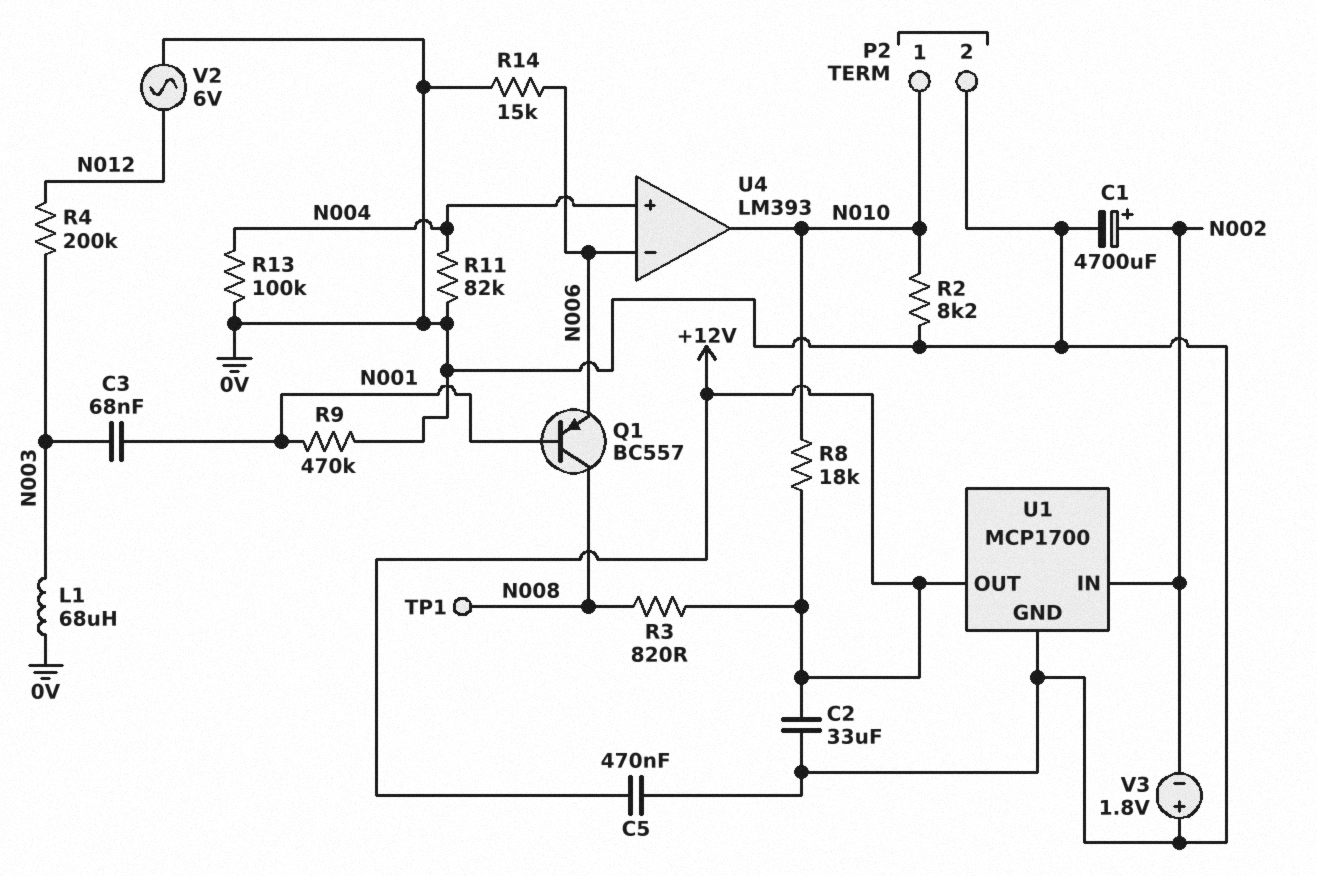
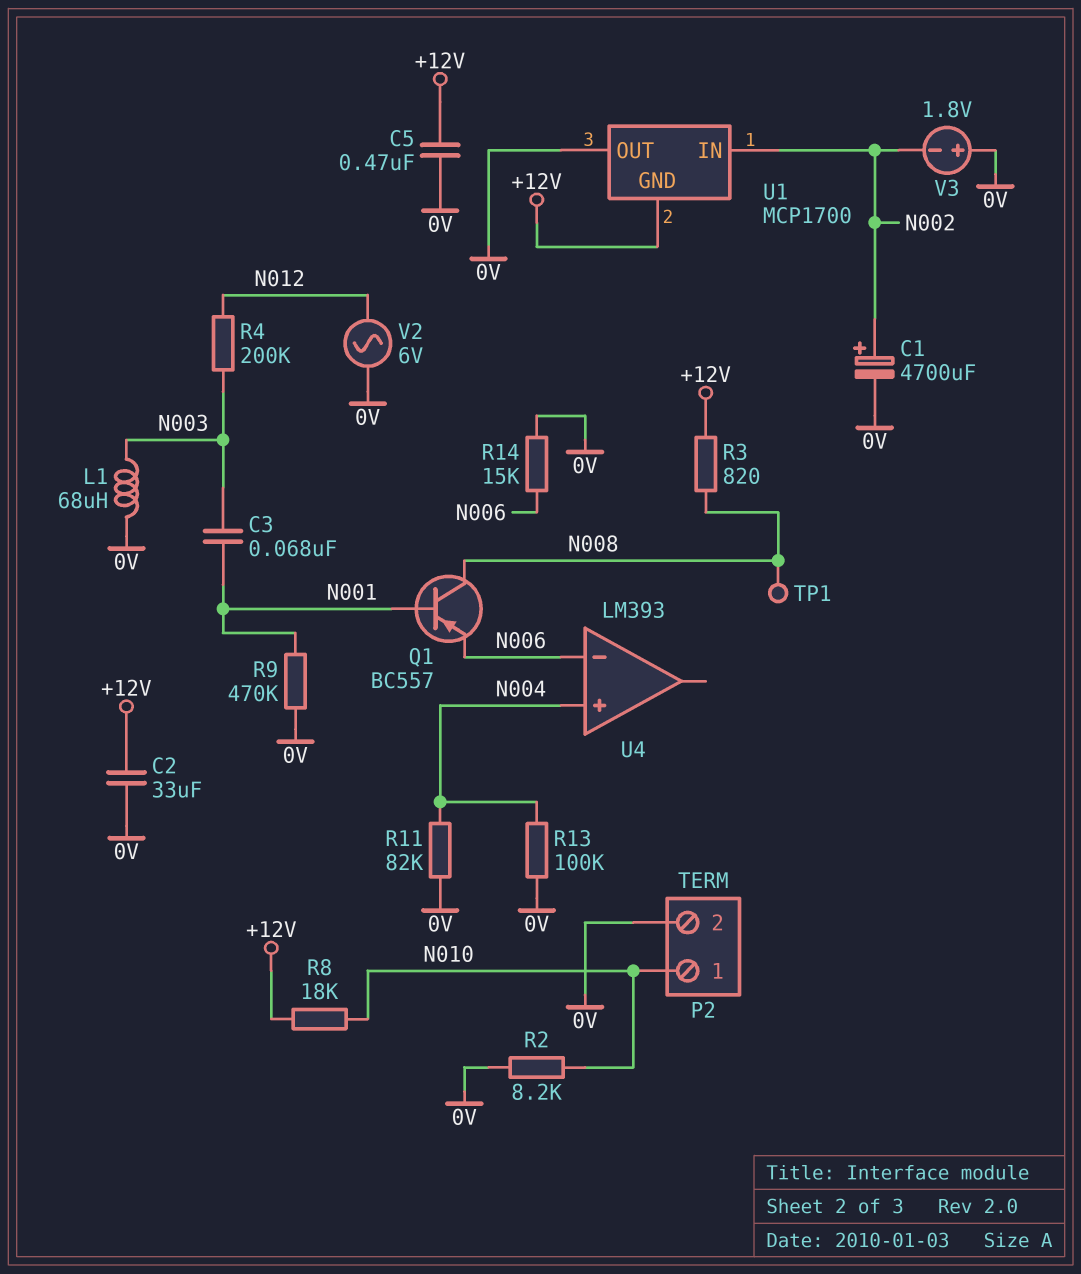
U1 pin GND: 0V -> +12V
U1 pin OUT: +12V -> 0V
U4 pin out: N010 -> none

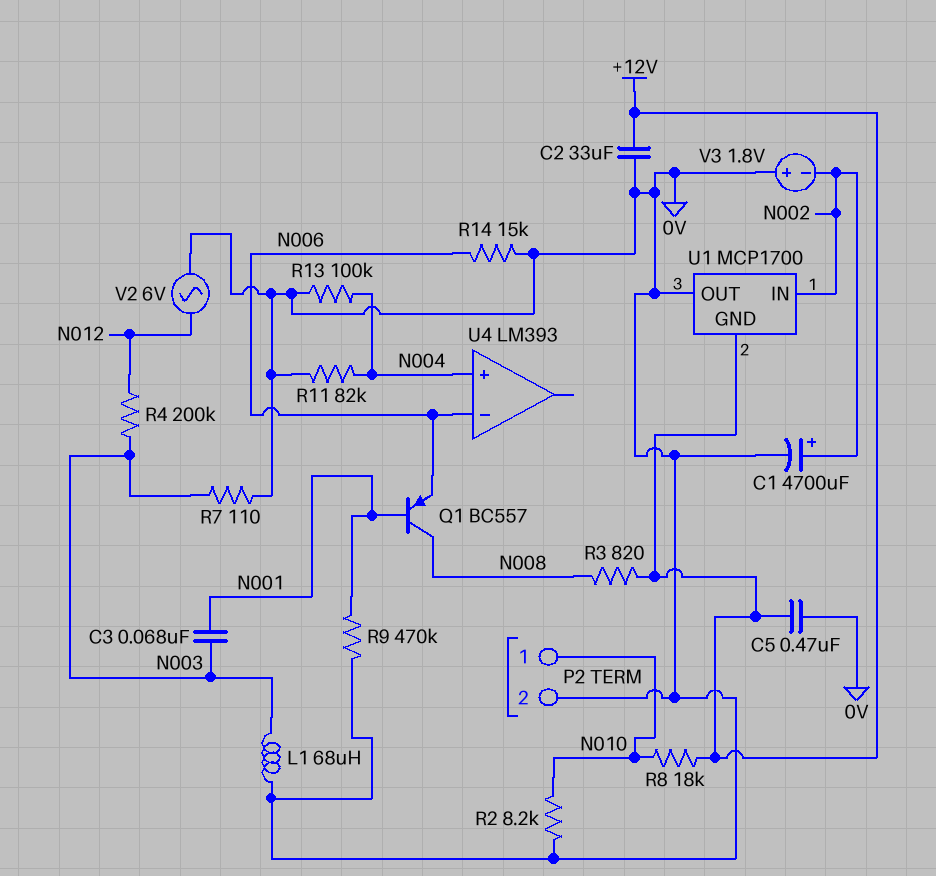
R7: none -> 110 (0V, N003)
TP1: test point (N008) -> none

